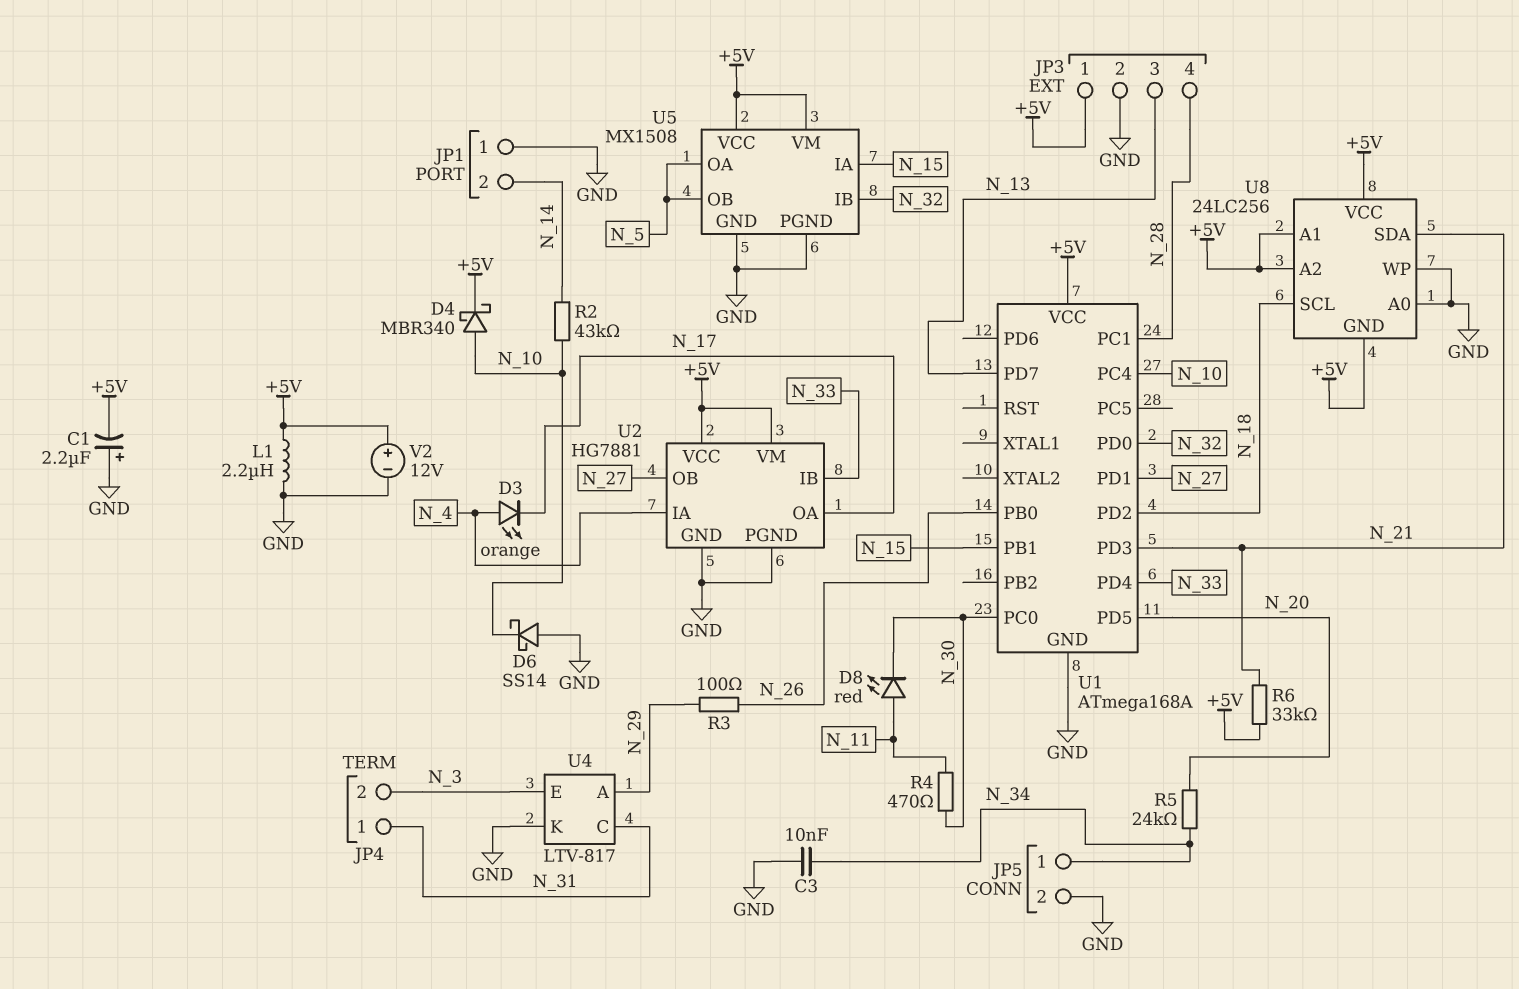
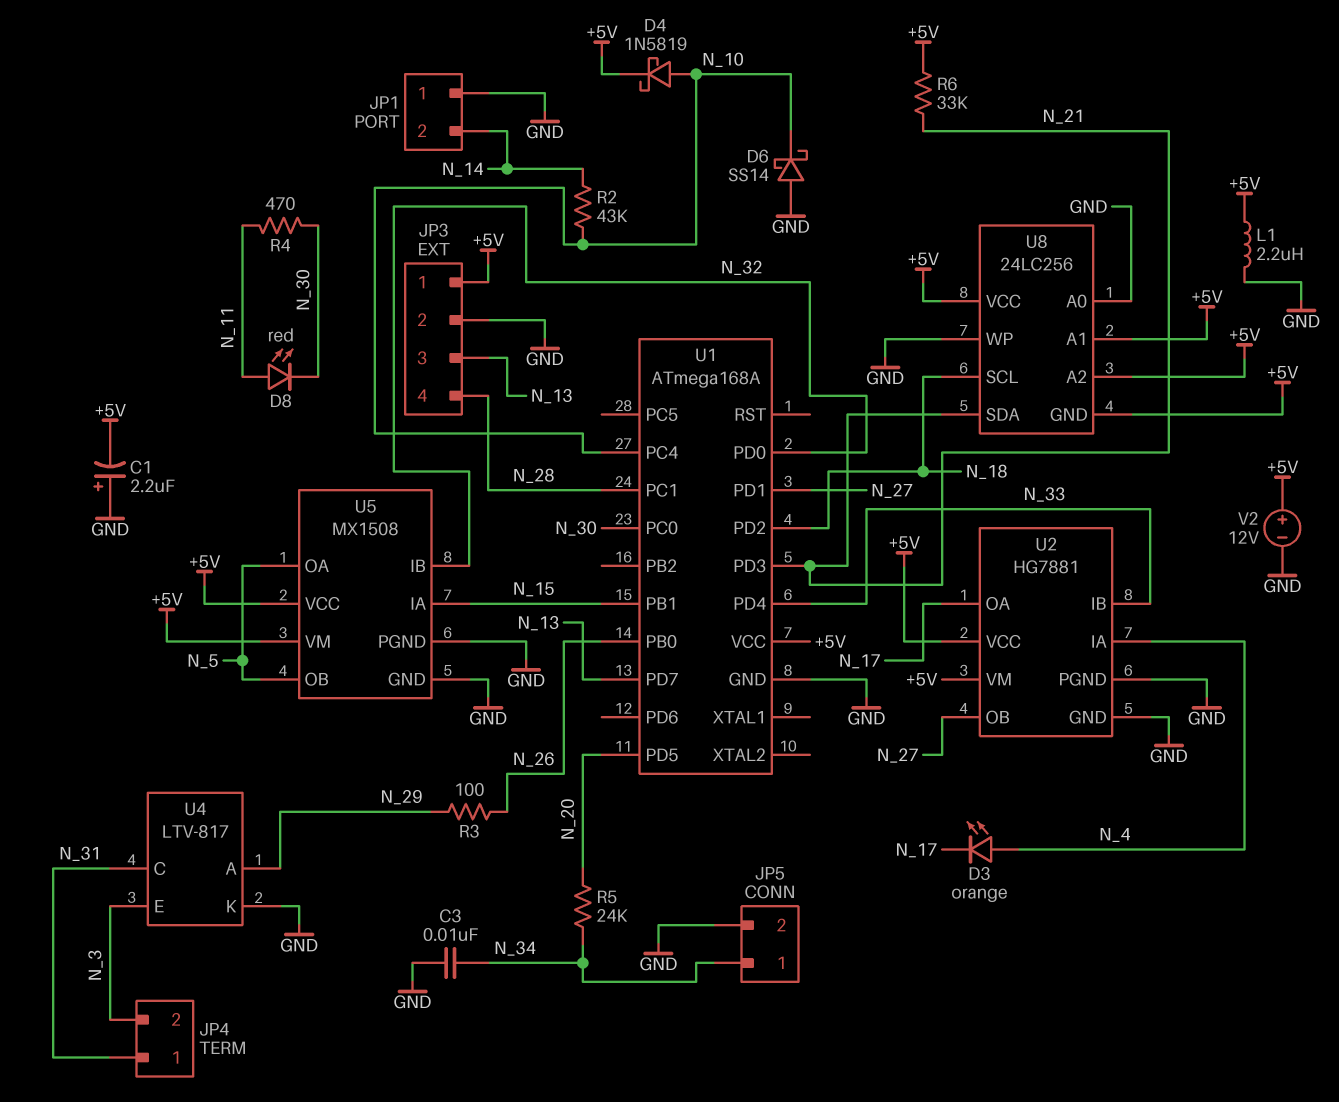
D4: schottky MBR340 (A N_10, K +5V) -> schottky 1N5819 (A N_10, K +5V)

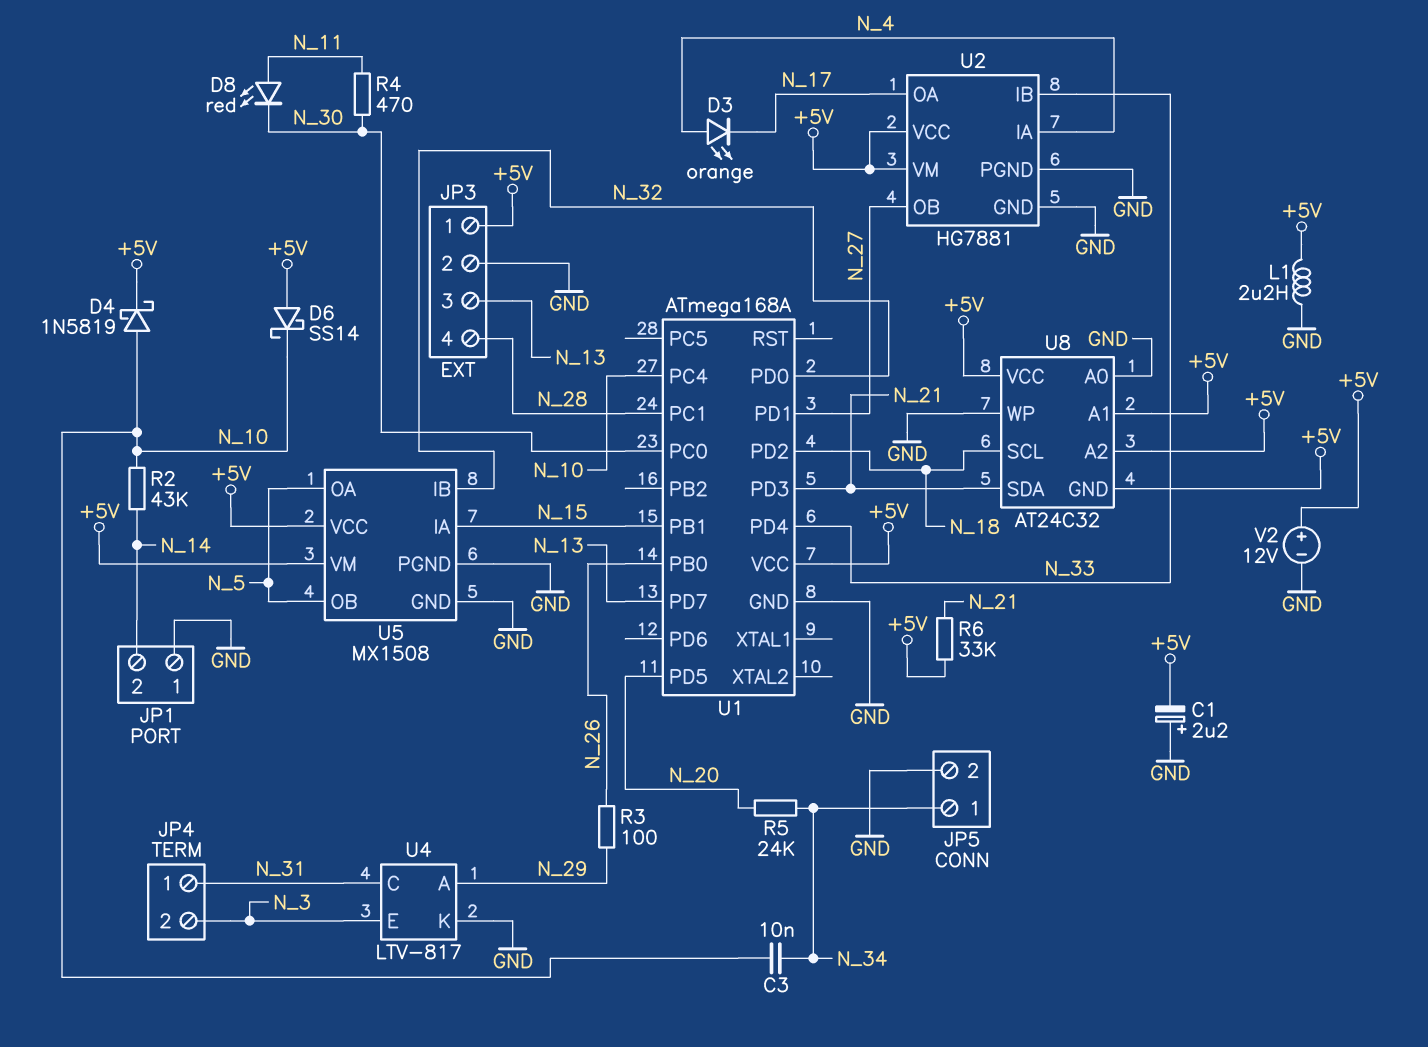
C3: 10nF (GND, N_34) -> 10nF (N_10, N_34)
D6: schottky SS14 (A GND, K N_10) -> schottky SS14 (A +5V, K N_10)
U8: 24LC256 -> AT24C32

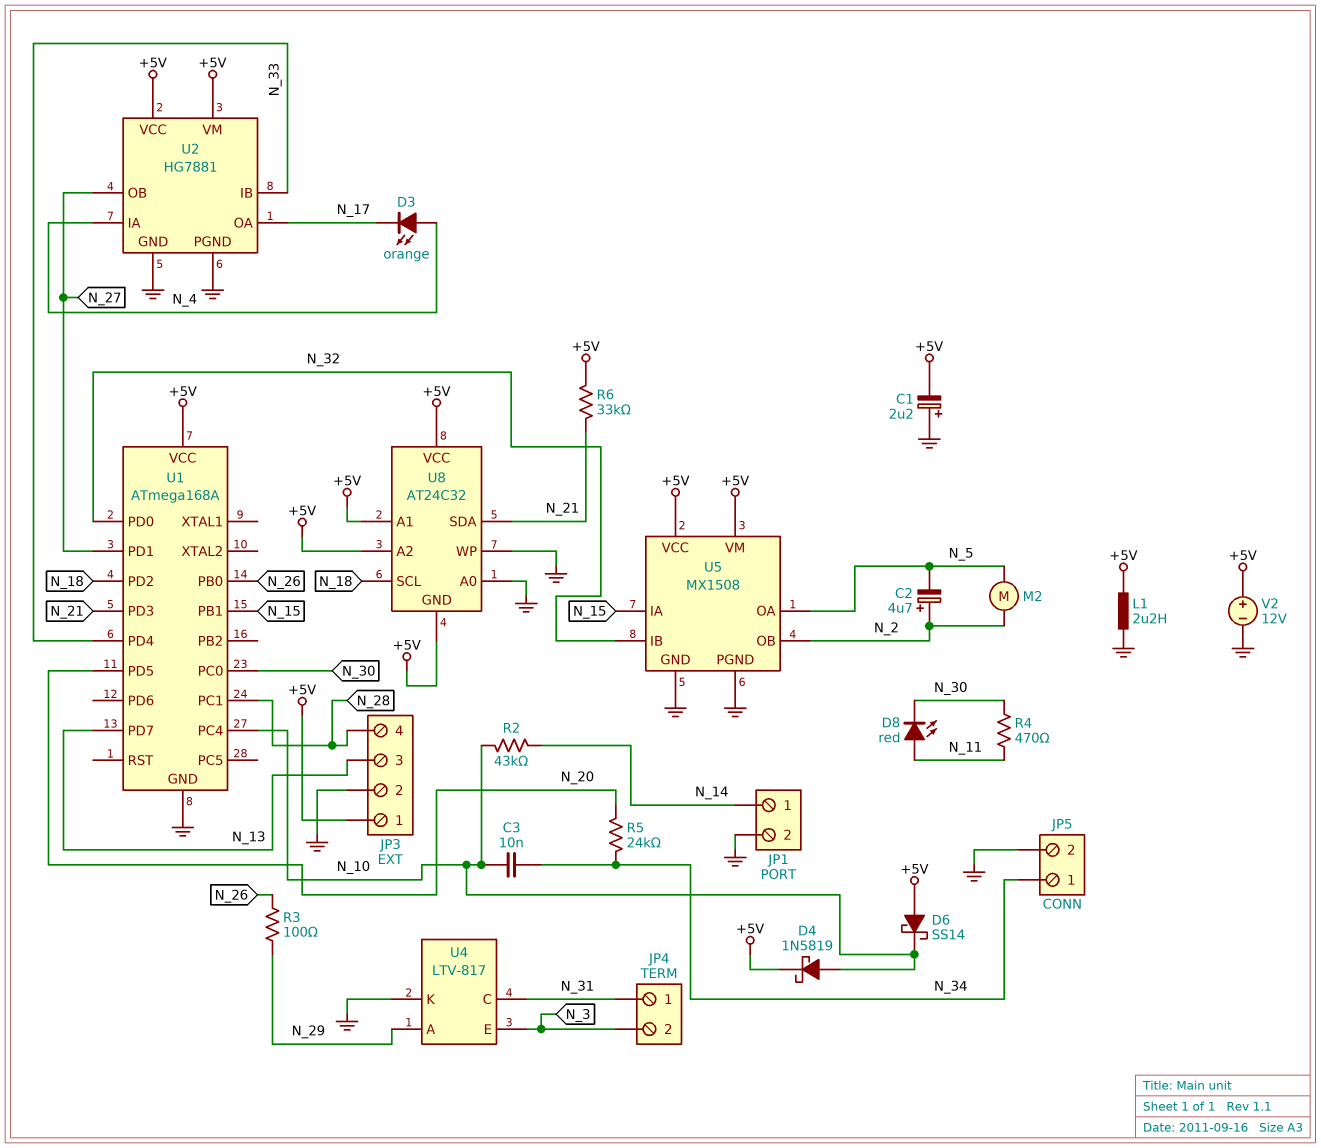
C2: none -> 4.7uF (plus N_2, minus N_5)
JP1 pin 1: GND -> N_14
JP1 pin 2: N_14 -> GND
M2: none -> motor (N_2, N_5)
U5 pin OB: N_5 -> N_2

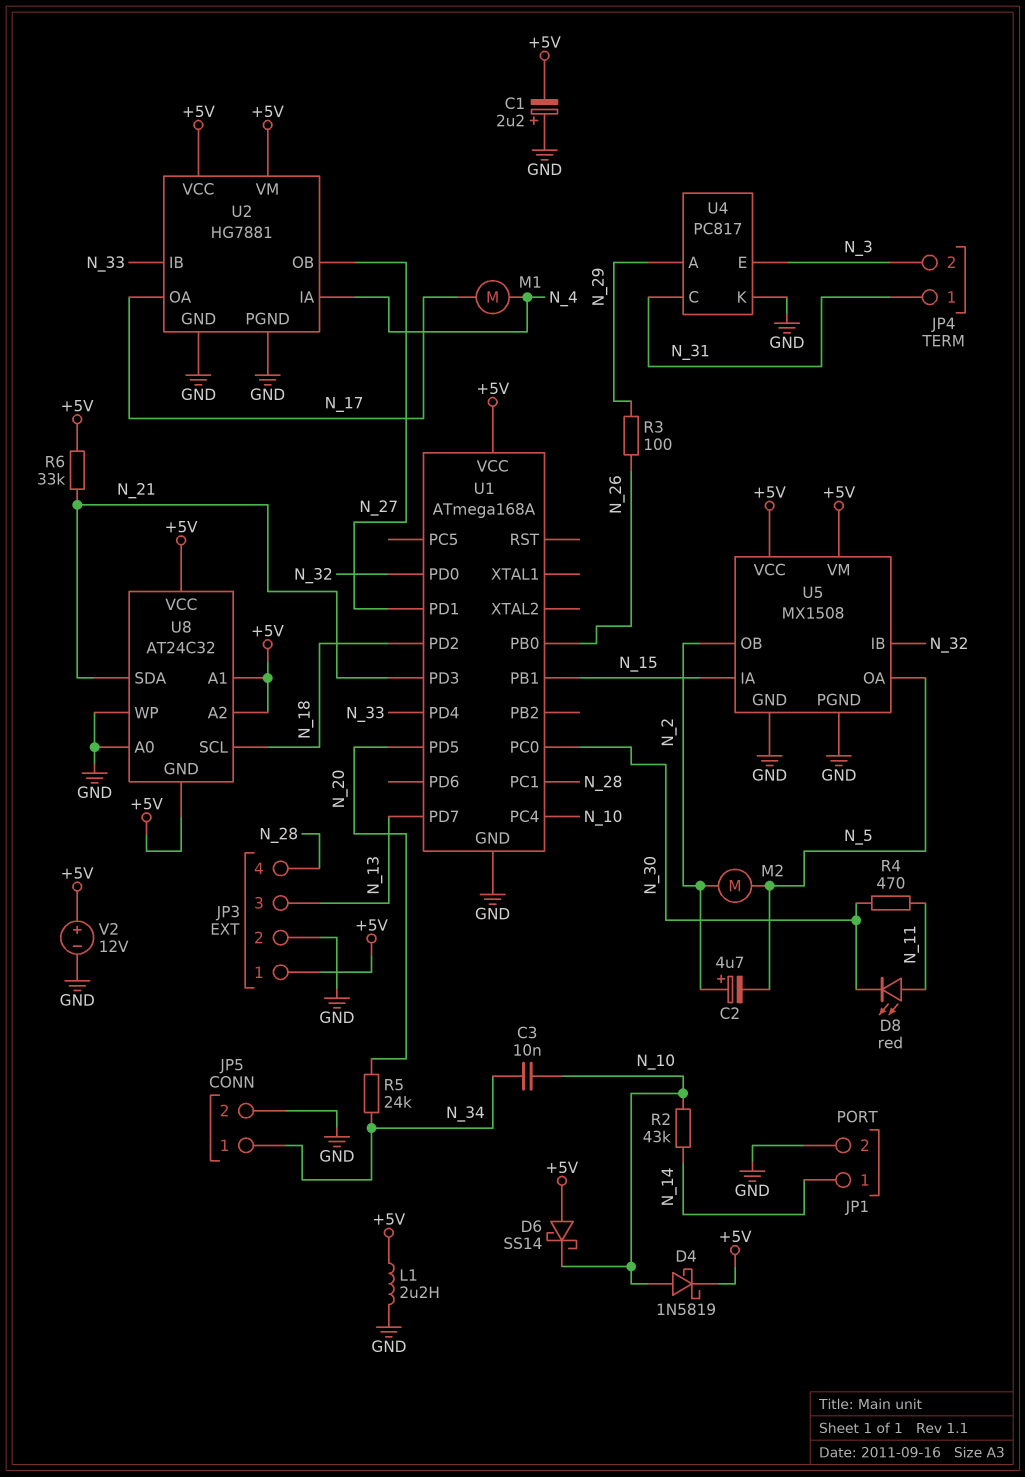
D3: LED orange (A N_4, K N_17) -> none
M1: none -> motor (N_4, N_17)
U4: LTV-817 -> PC817

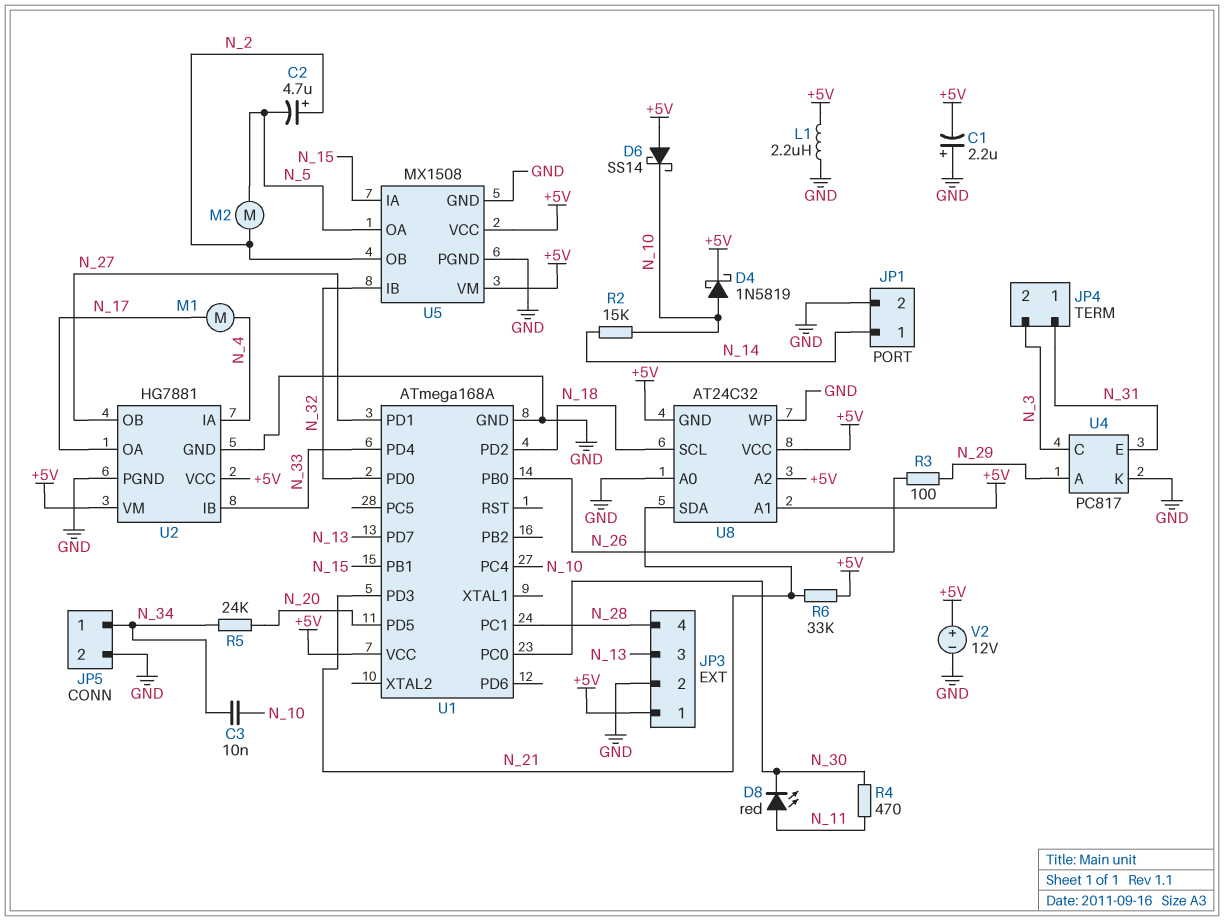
R2: 43k (N_10, N_14) -> 15k (N_10, N_14)
U4 pin C: N_31 -> N_3
U4 pin E: N_3 -> N_31

